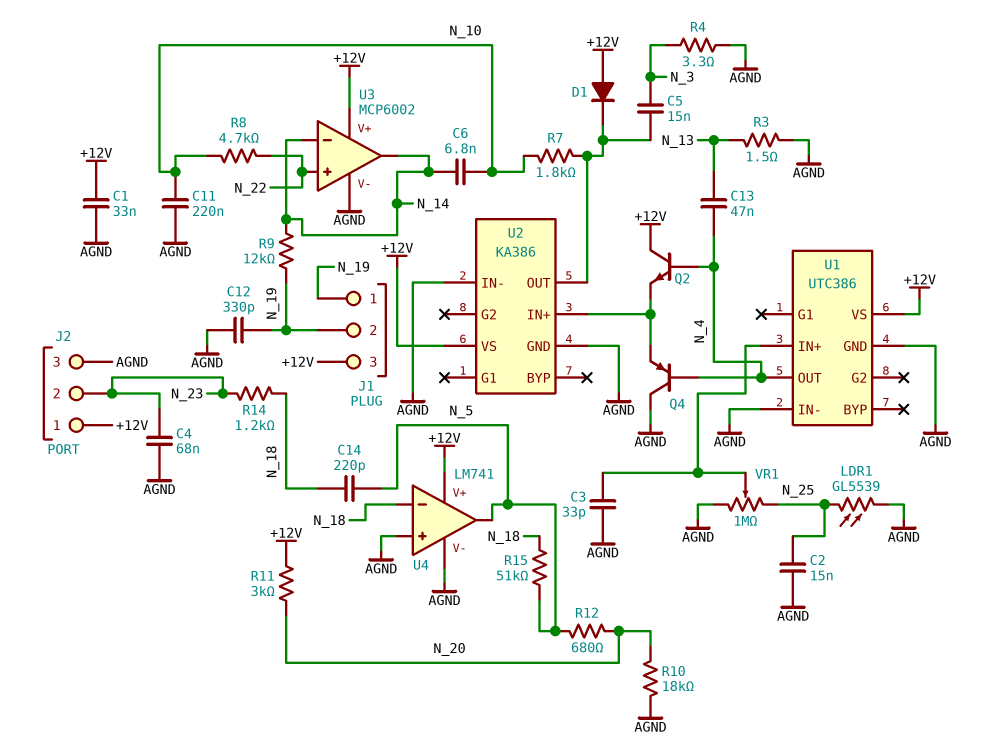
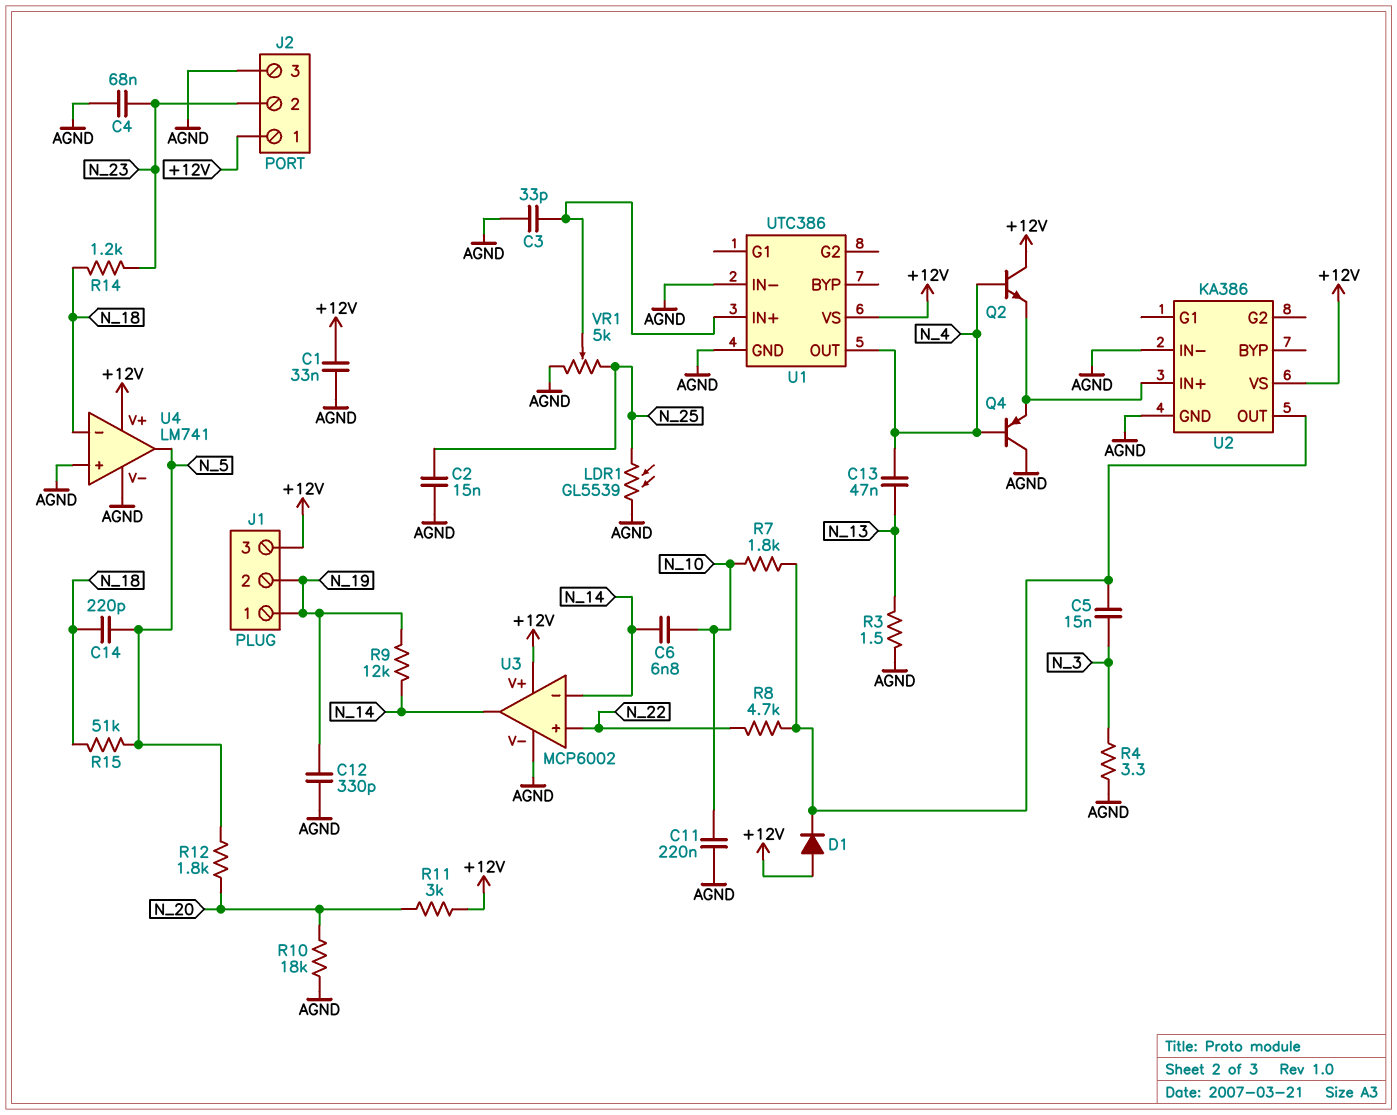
R8: 4.7k (N_10, N_22) -> 4.7k (N_22, U2/OUT)
R12: 680 (N_5, N_20) -> 1.8k (N_5, N_20)
VR1: 1M (AGND, N_25, wiper U1/IN+) -> 5k (AGND, N_25, wiper U1/IN+)

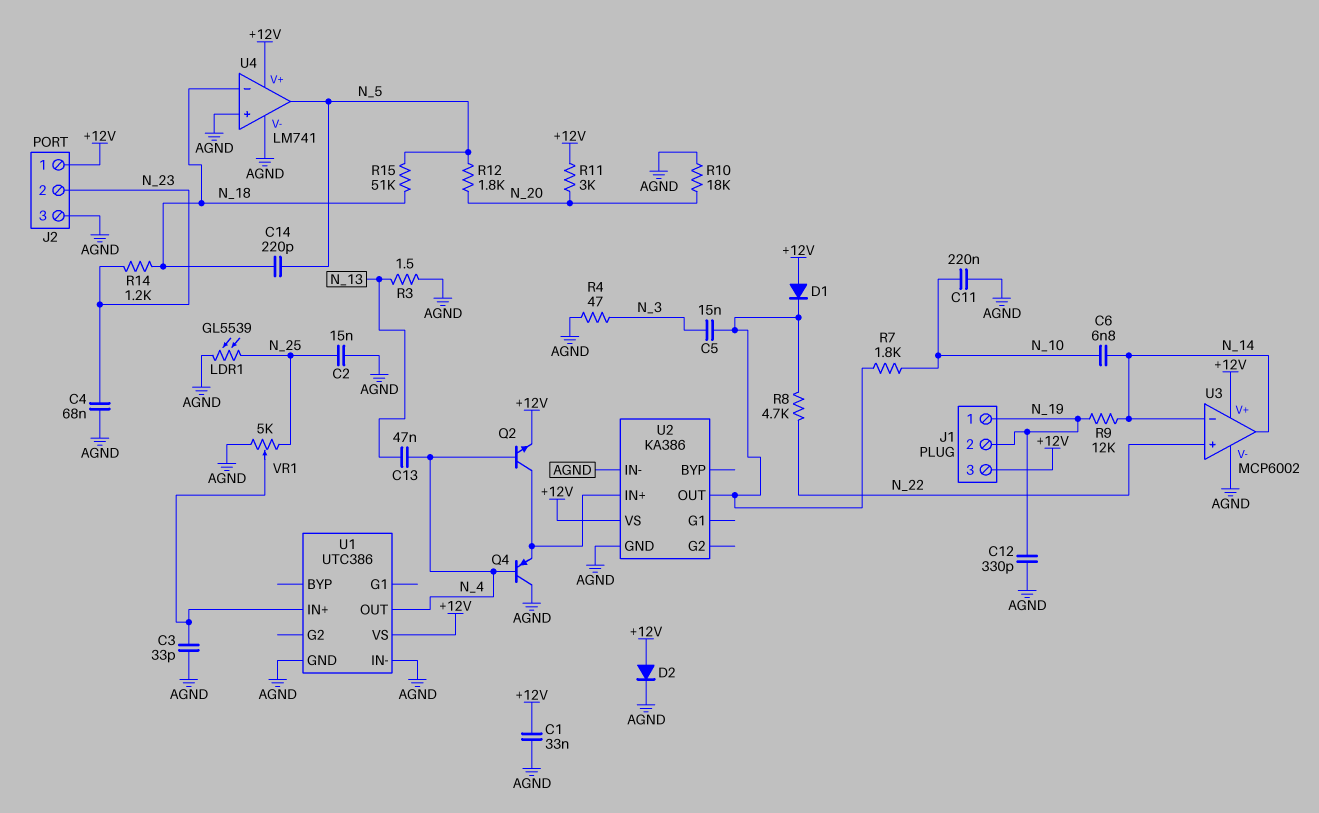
D2: none -> diode (A +12V, K AGND)
Q2: NPN (B N_4, C +12V, E U2/IN+) -> NPN (B N_4, C U2/IN+, E +12V)
R4: 3.3 (AGND, N_3) -> 47 (AGND, N_3)

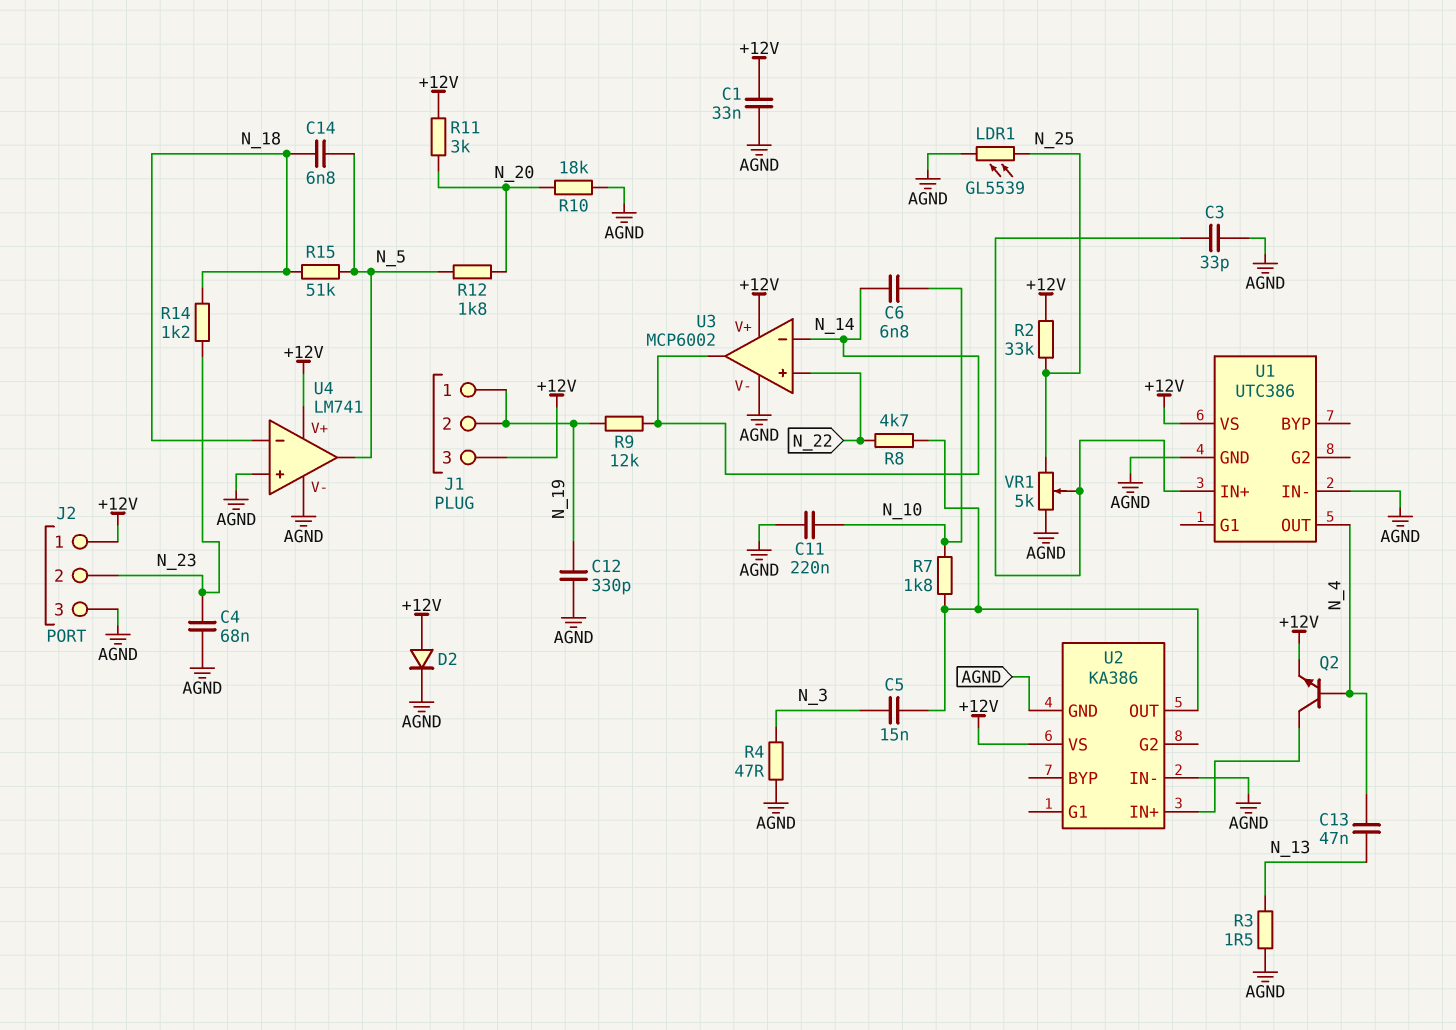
C2: 15nF (AGND, N_25) -> none
C14: 220pF (N_5, N_18) -> 6.8nF (N_5, N_18)
D1: diode (A +12V, K U2/OUT) -> none
Q4: PNP (B N_4, C AGND, E U2/IN+) -> none
R2: none -> 33k (+12V, N_25)

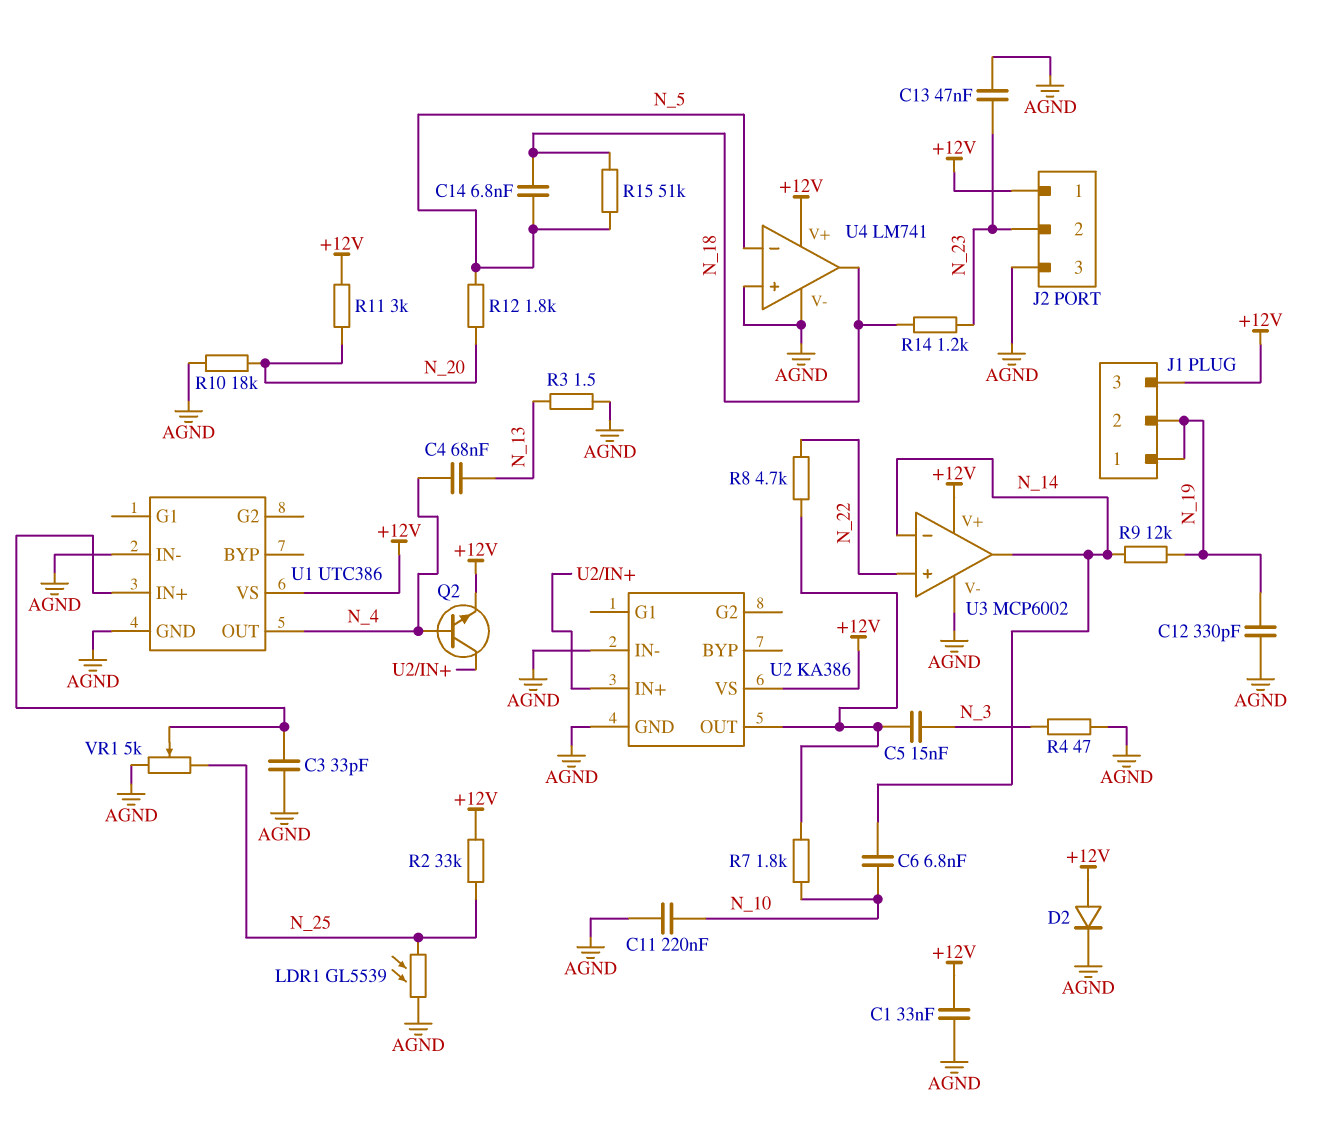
C4: 68nF (AGND, N_23) -> 68nF (N_4, N_13)
C13: 47nF (N_4, N_13) -> 47nF (AGND, N_23)
U4 pin in-: N_18 -> N_5
U4 pin out: N_5 -> N_18

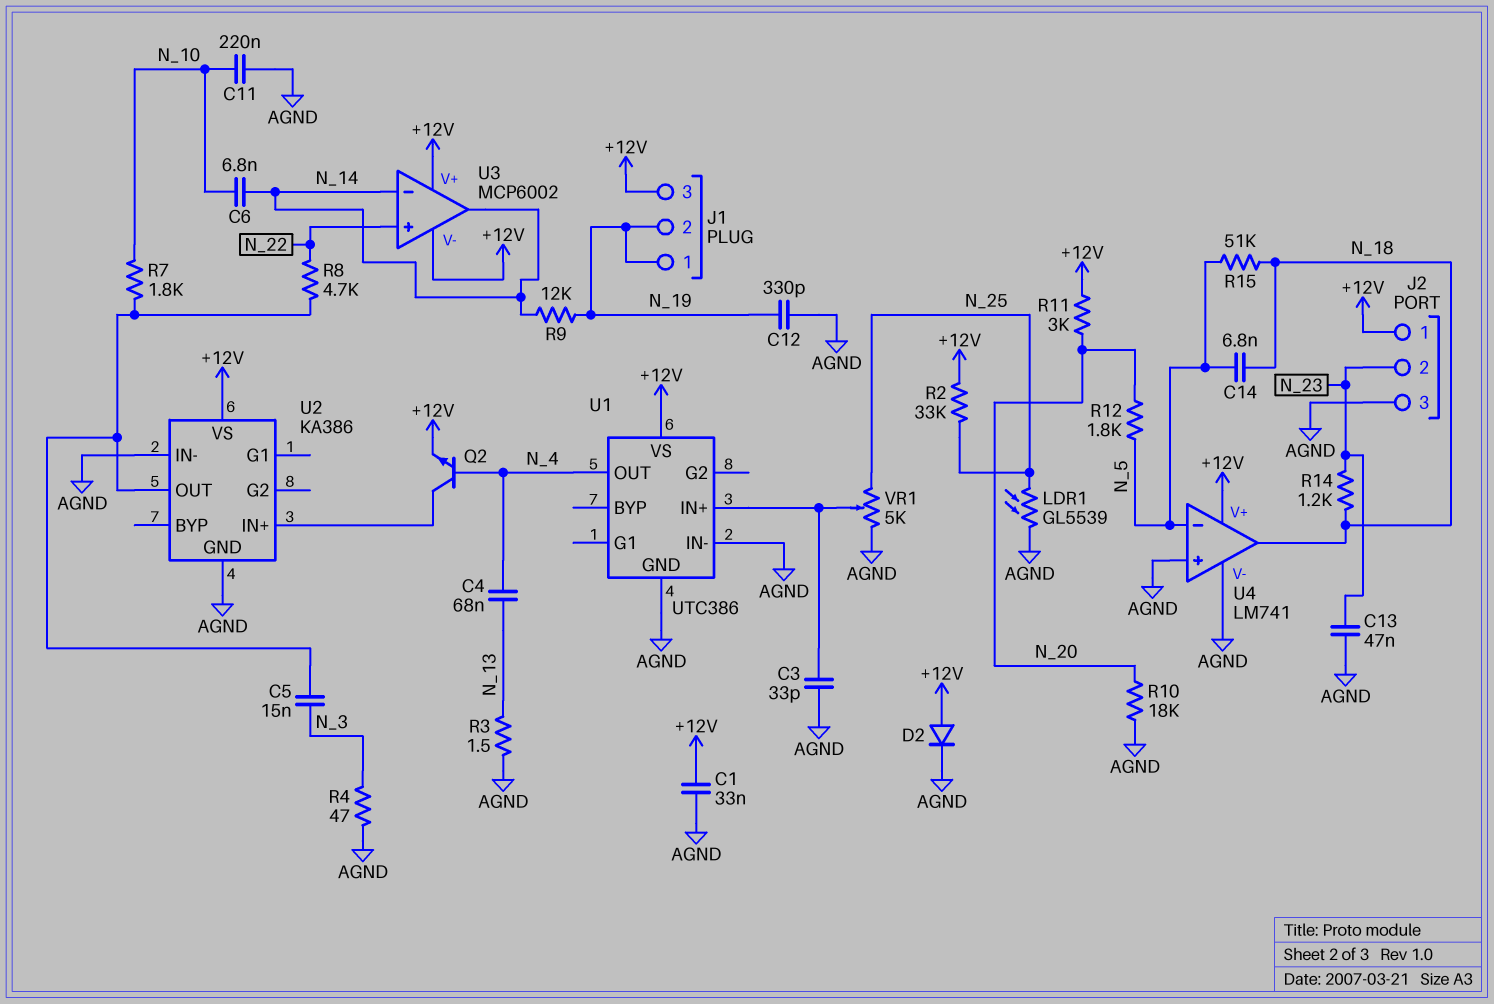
U3 pin V-: AGND -> +12V

